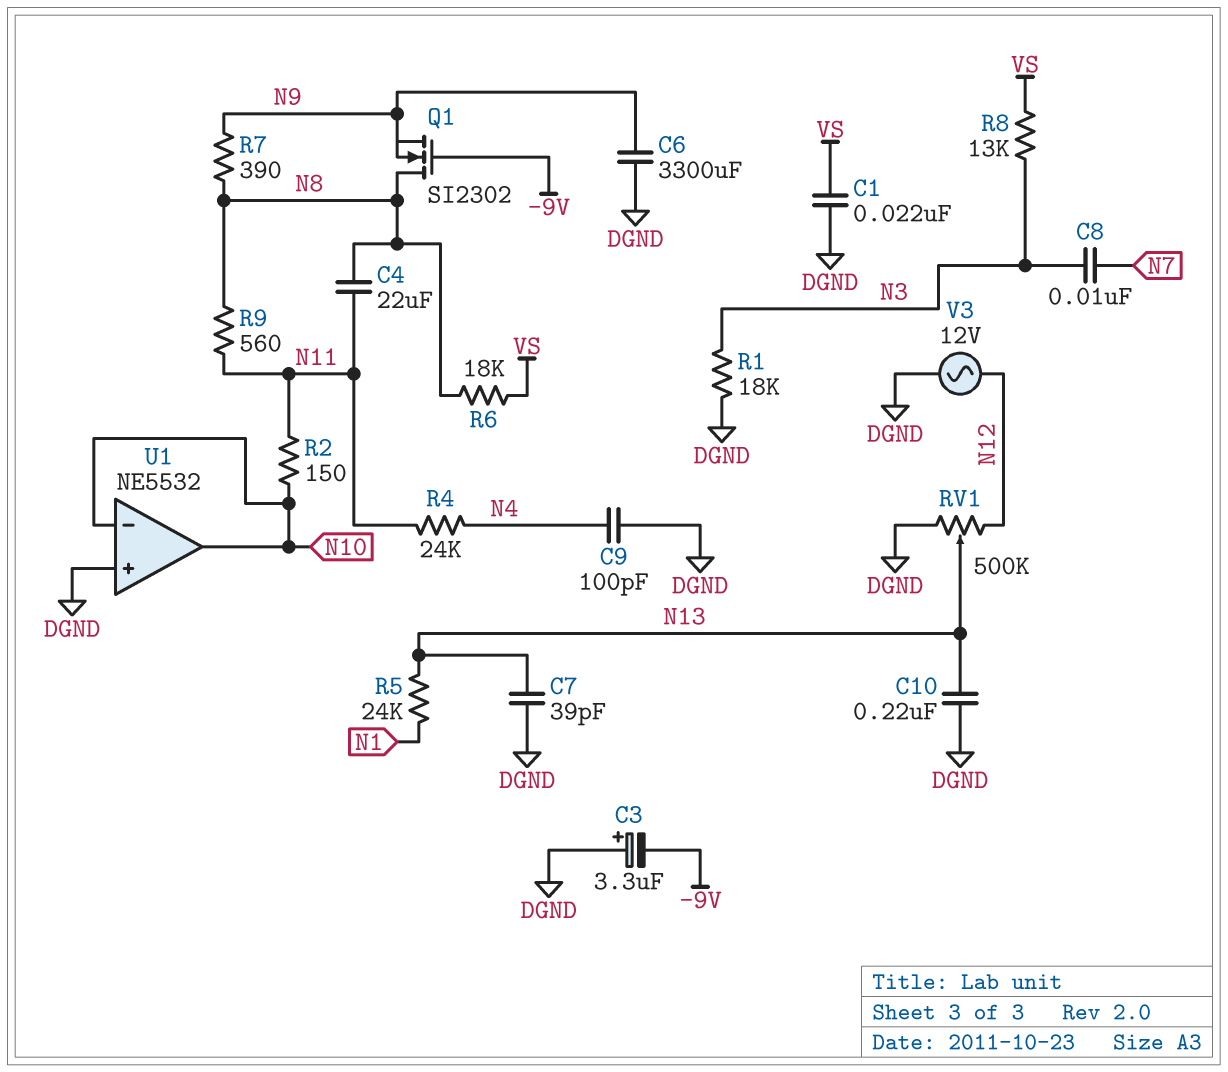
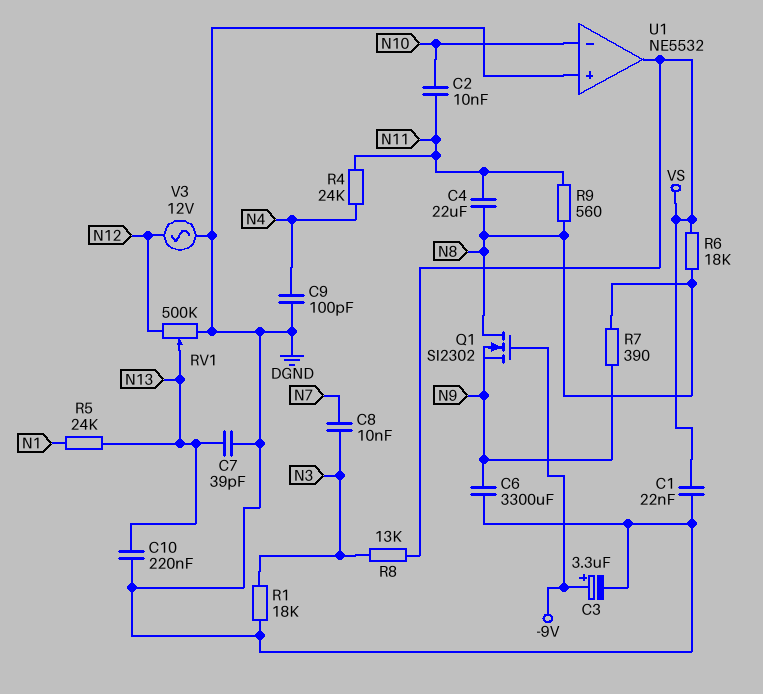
C2: none -> 10nF (N10, N11)
C3: 3.3uF (plus DGND, minus -9V) -> 3.3uF (plus -9V, minus DGND)
R2: 150 (N10, N11) -> none
U1 pin out: N10 -> VS

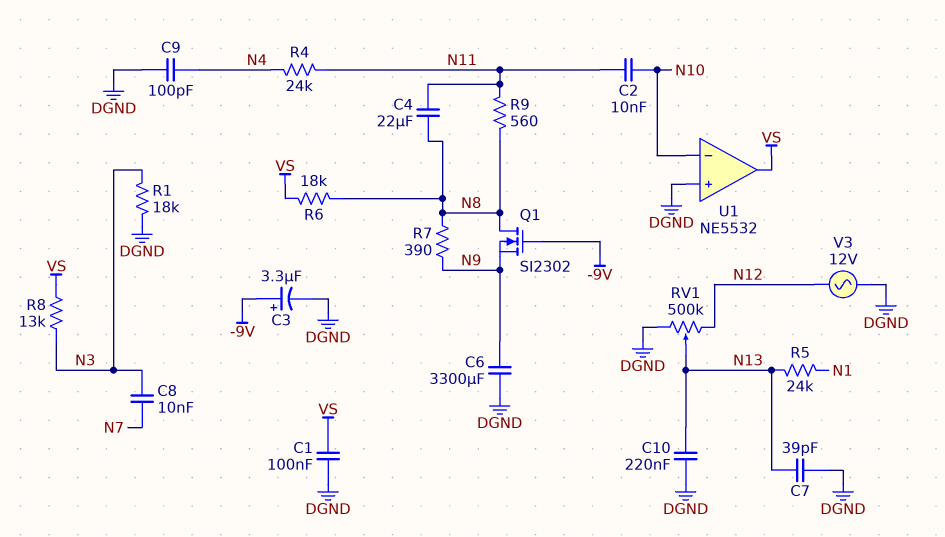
C1: 22nF (DGND, VS) -> 100nF (DGND, VS)

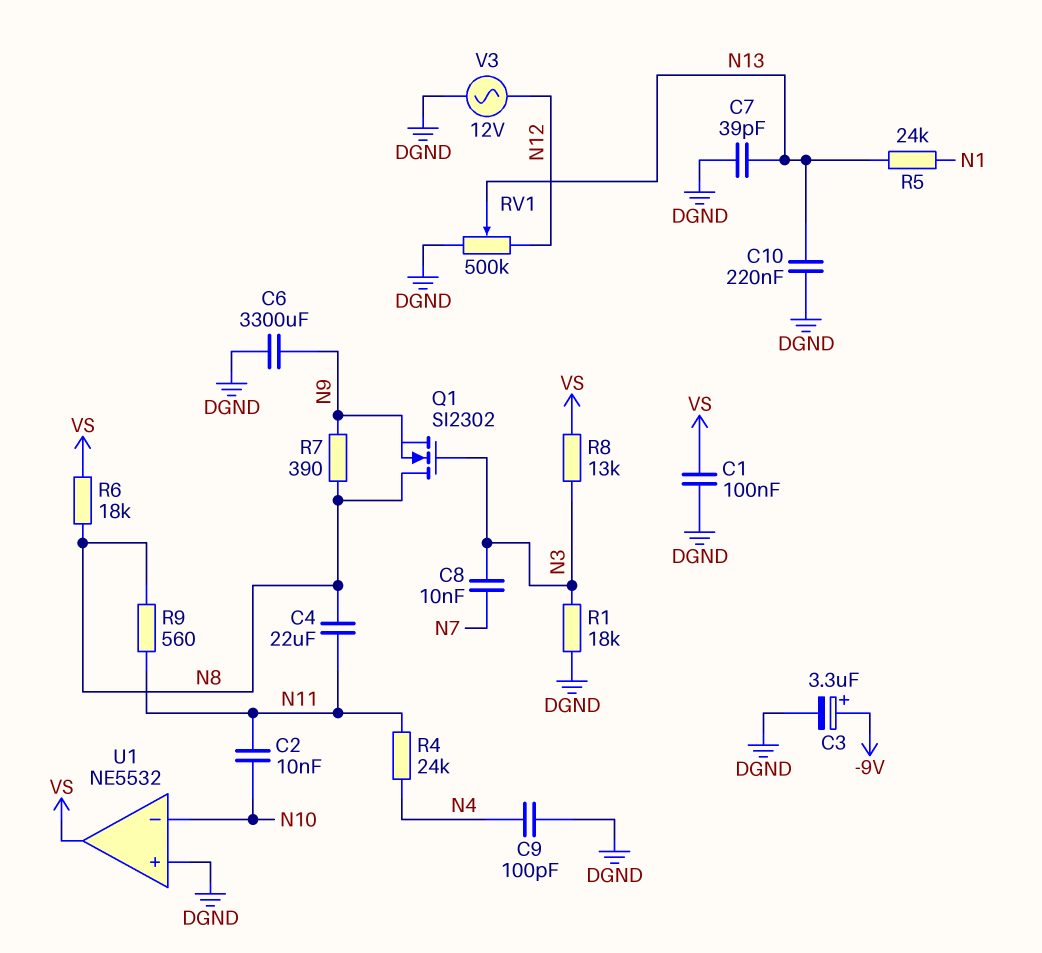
Q1: NMOS SI2302 (G -9V, D N8, S N9) -> NMOS SI2302 (G N3, D N8, S N9)

